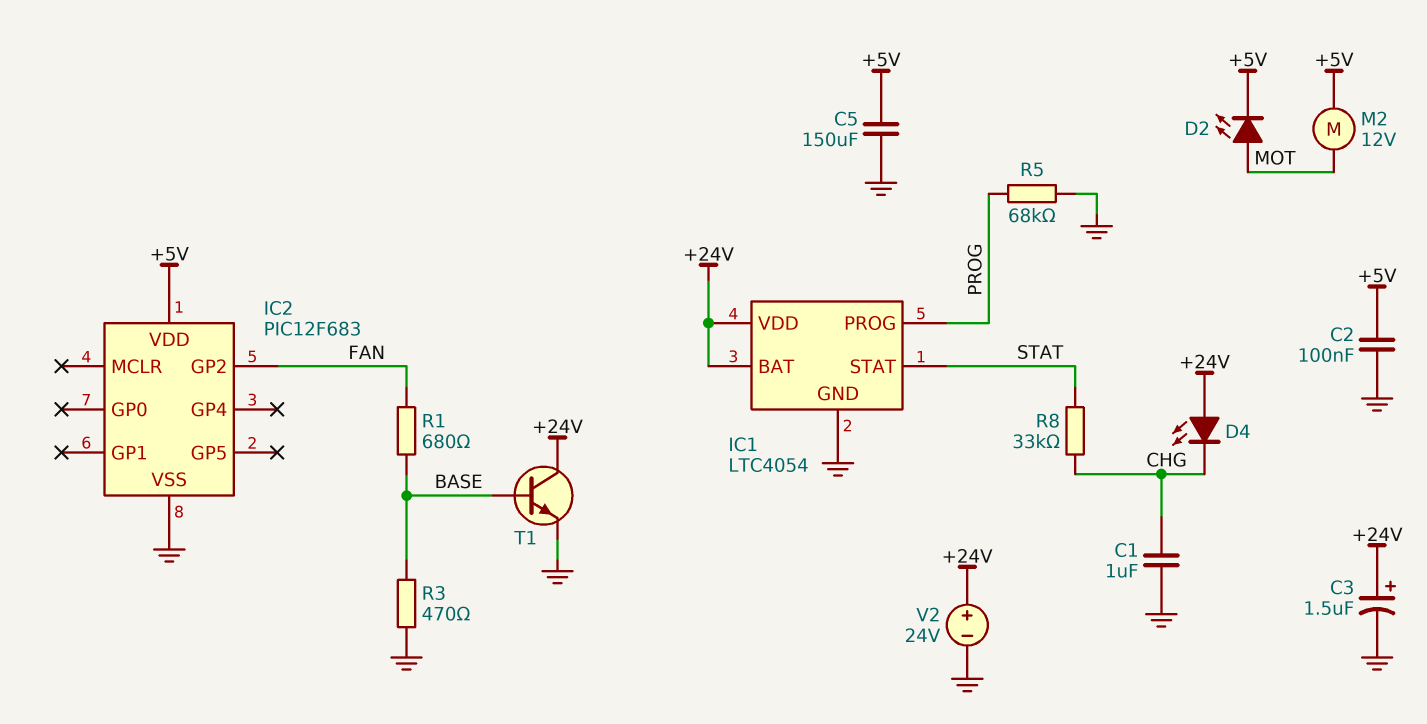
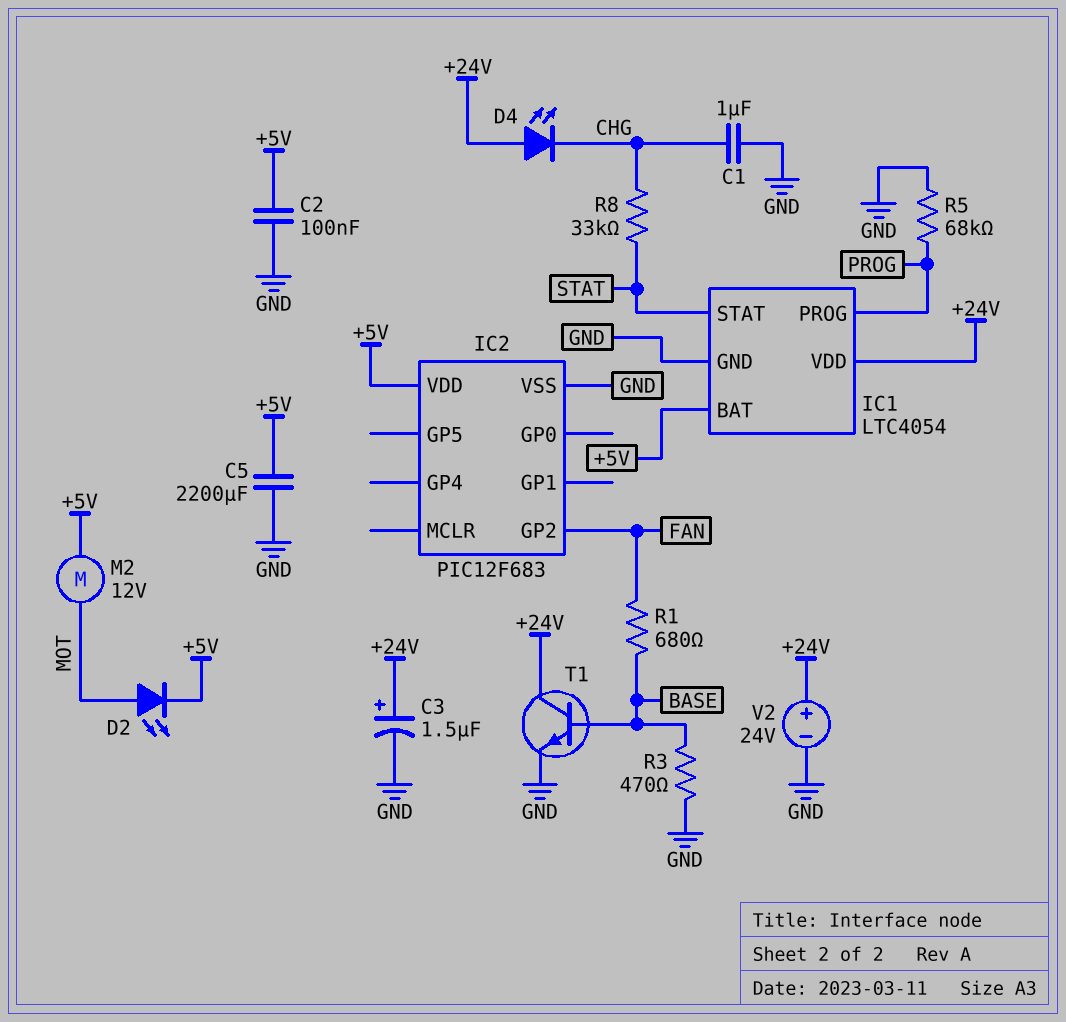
C5: 150uF (+5V, GND) -> 2200uF (+5V, GND)
IC1 pin BAT: +24V -> +5V

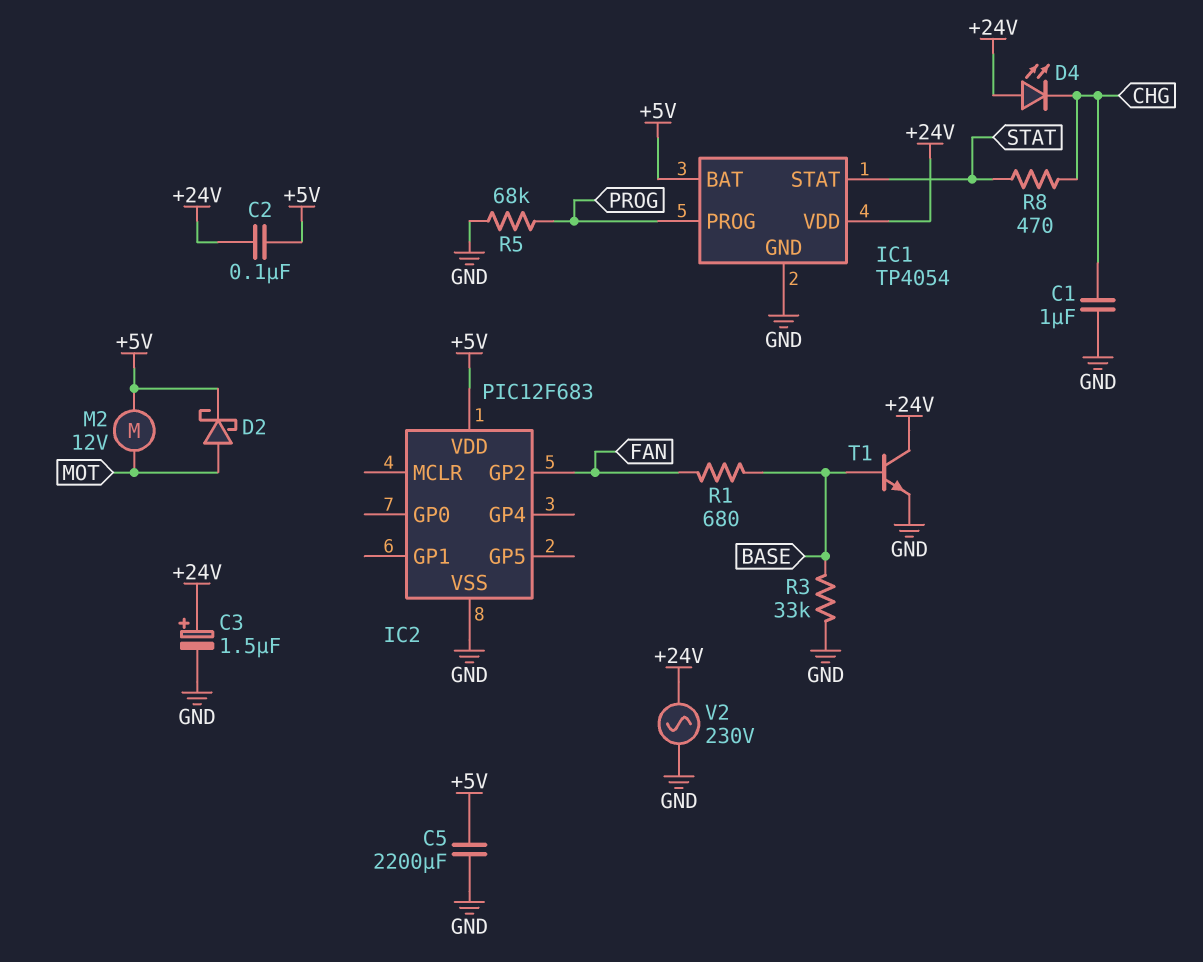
C2: 100nF (+5V, GND) -> 100nF (+5V, +24V)
D2: LED (A MOT, K +5V) -> schottky (A MOT, K +5V)
IC1: LTC4054 -> TP4054
R3: 470 (BASE, GND) -> 33k (BASE, GND)
R8: 33k (CHG, STAT) -> 470 (CHG, STAT)
V2: 24V (plus +24V, minus GND) -> AC 230V (+24V, GND)

